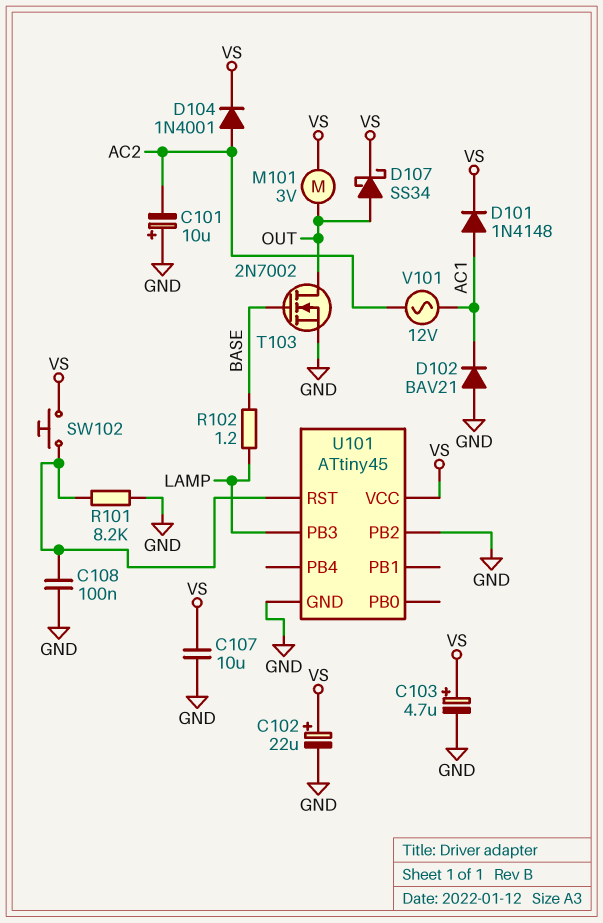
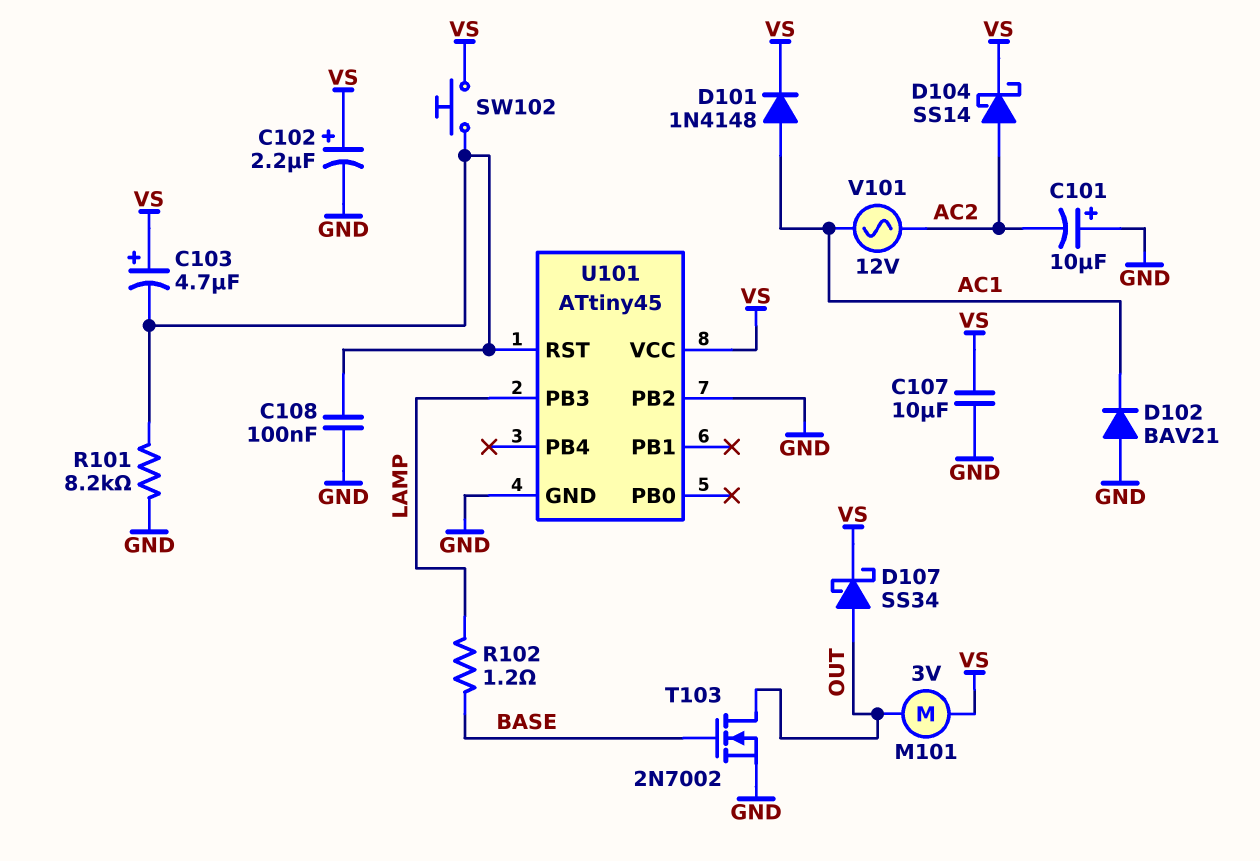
C102: 22uF (plus VS, minus GND) -> 2.2uF (plus VS, minus GND)
C103: 4.7uF (plus VS, minus GND) -> 4.7uF (plus VS, minus U101/RST)
D104: diode 1N4001 (A AC2, K VS) -> schottky SS14 (A AC2, K VS)

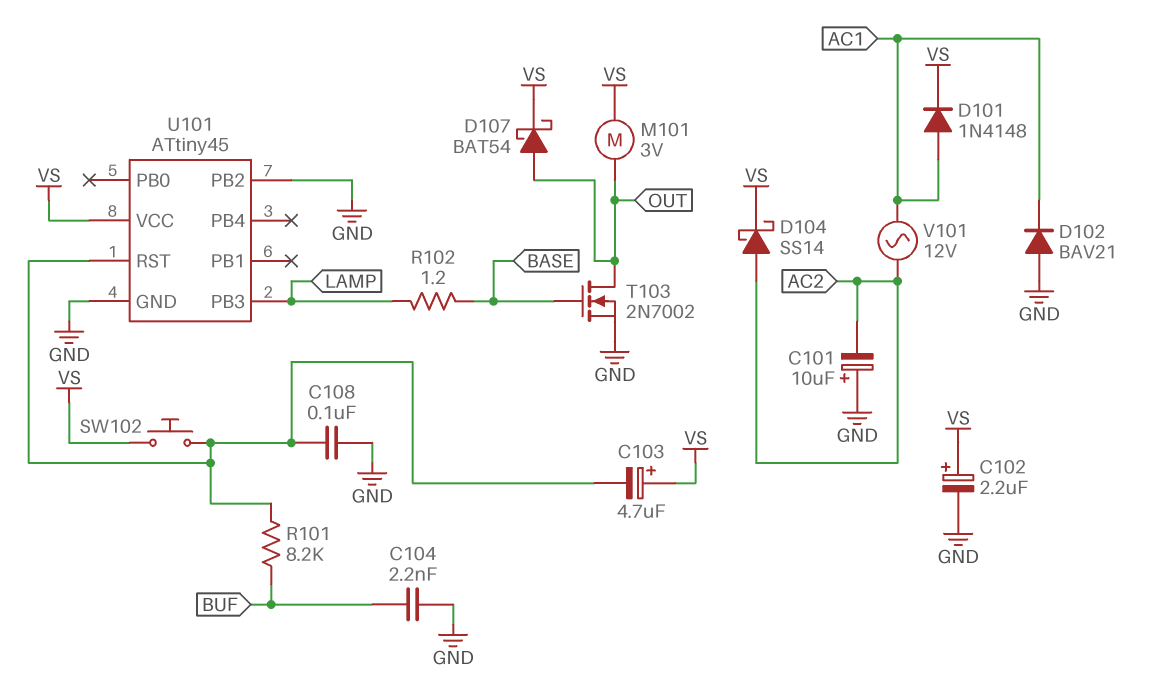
C104: none -> 2.2nF (BUF, GND)
C107: 10uF (GND, VS) -> none
D107: schottky SS34 (A OUT, K VS) -> schottky BAT54 (A OUT, K VS)
R101: 8.2k (GND, U101/RST) -> 8.2k (BUF, U101/RST)

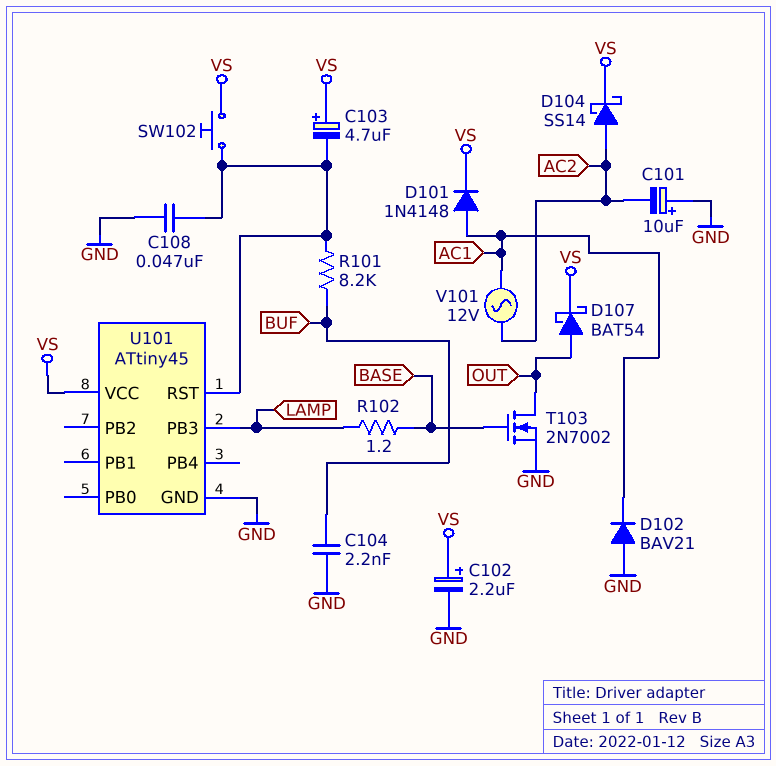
C108: 100nF (GND, U101/RST) -> 47nF (GND, U101/RST)
M101: motor 3V (OUT, VS) -> none
U101 pin PB2: GND -> none

